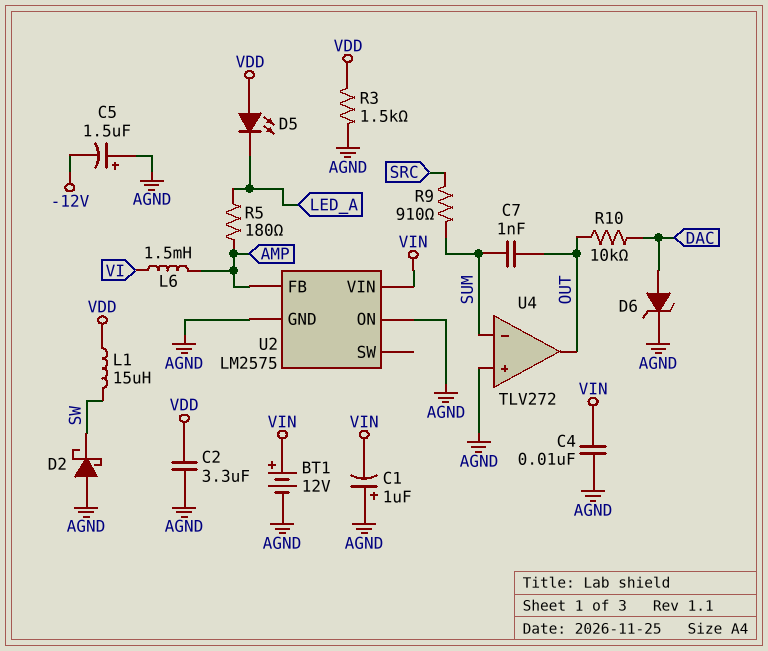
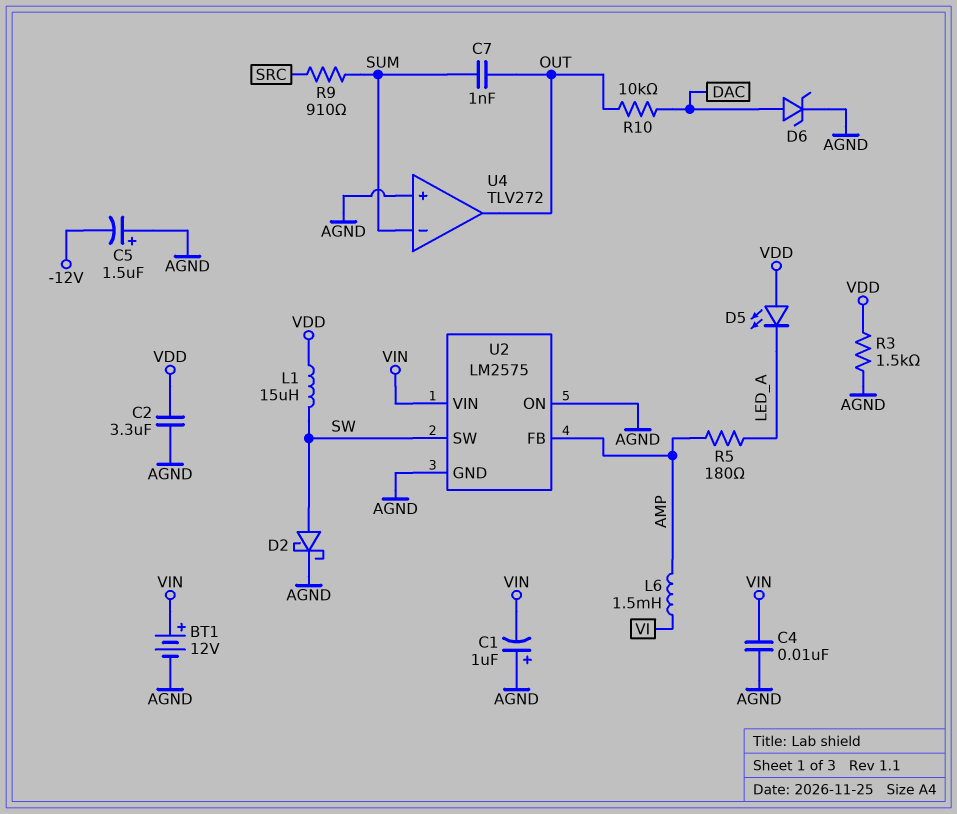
D2: schottky (A AGND, K SW) -> schottky (A SW, K AGND)
U2 pin SW: none -> SW

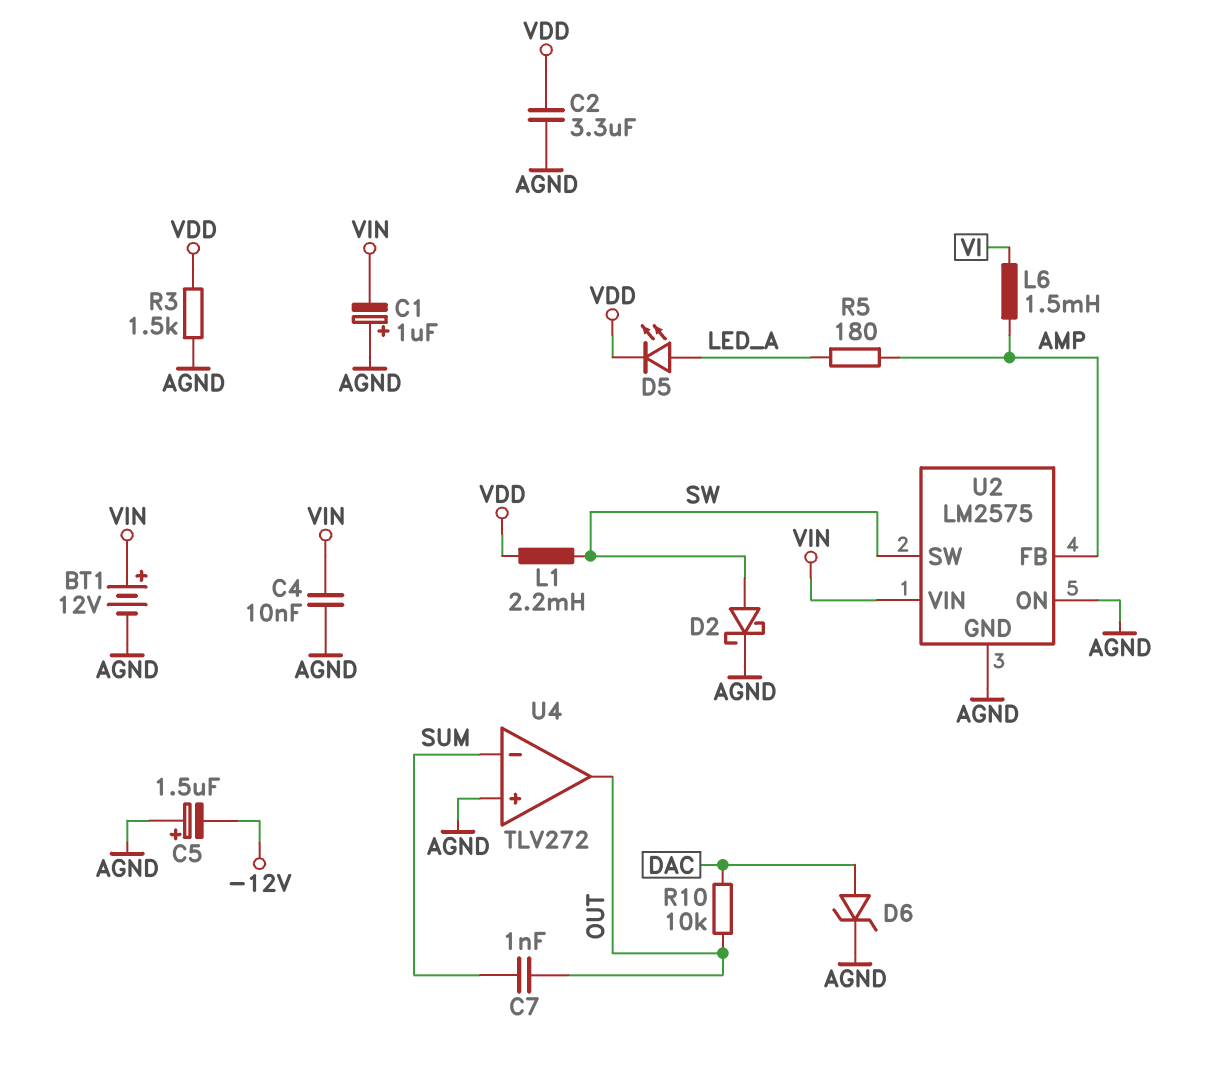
D5: LED (A VDD, K LED_A) -> LED (A LED_A, K VDD)
L1: 15uH (SW, VDD) -> 2.2mH (SW, VDD)
R9: 910 (SRC, SUM) -> none

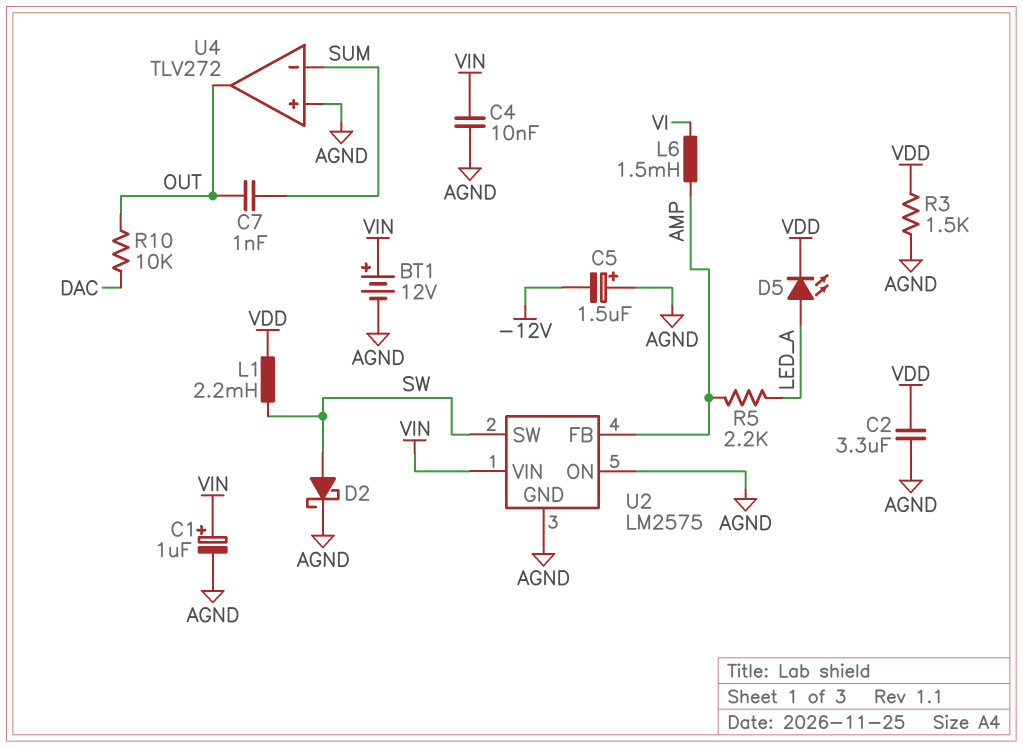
C1: 1uF (plus AGND, minus VIN) -> 1uF (plus VIN, minus AGND)
D6: zener (A DAC, K AGND) -> none
R5: 180 (AMP, LED_A) -> 2.2k (AMP, LED_A)

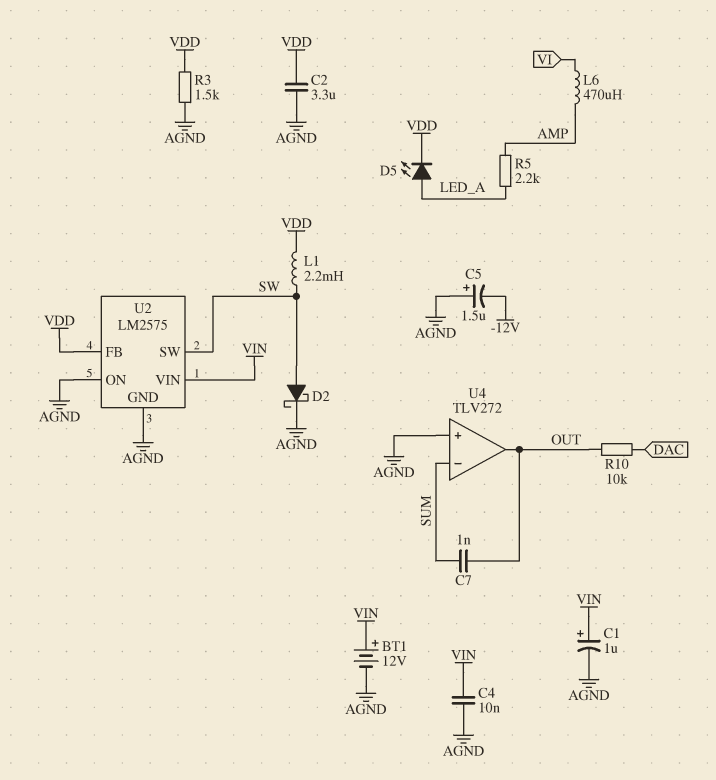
L6: 1.5mH (AMP, VI) -> 470uH (AMP, VI)
U2 pin FB: AMP -> VDD

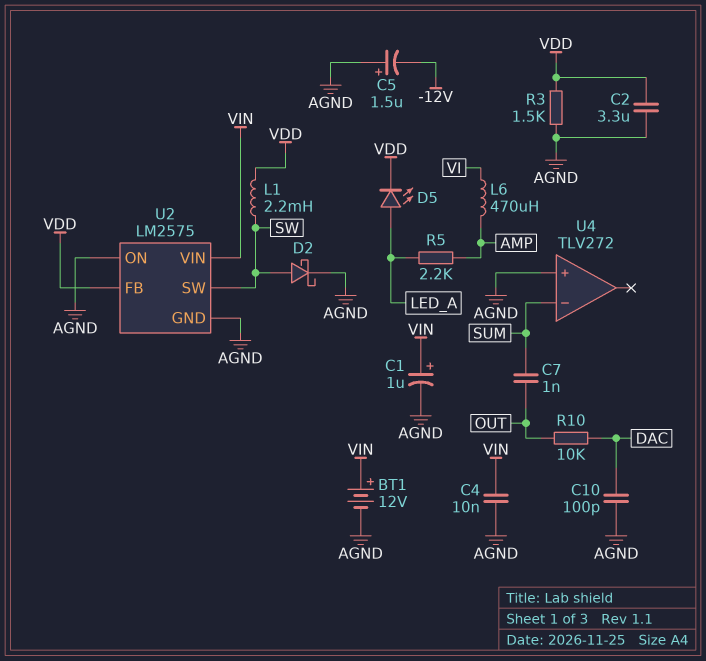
C10: none -> 100pF (AGND, DAC)
U4 pin out: OUT -> none

